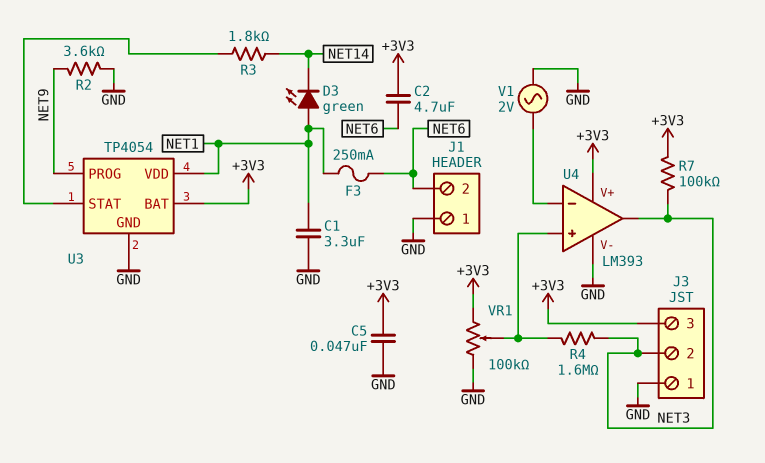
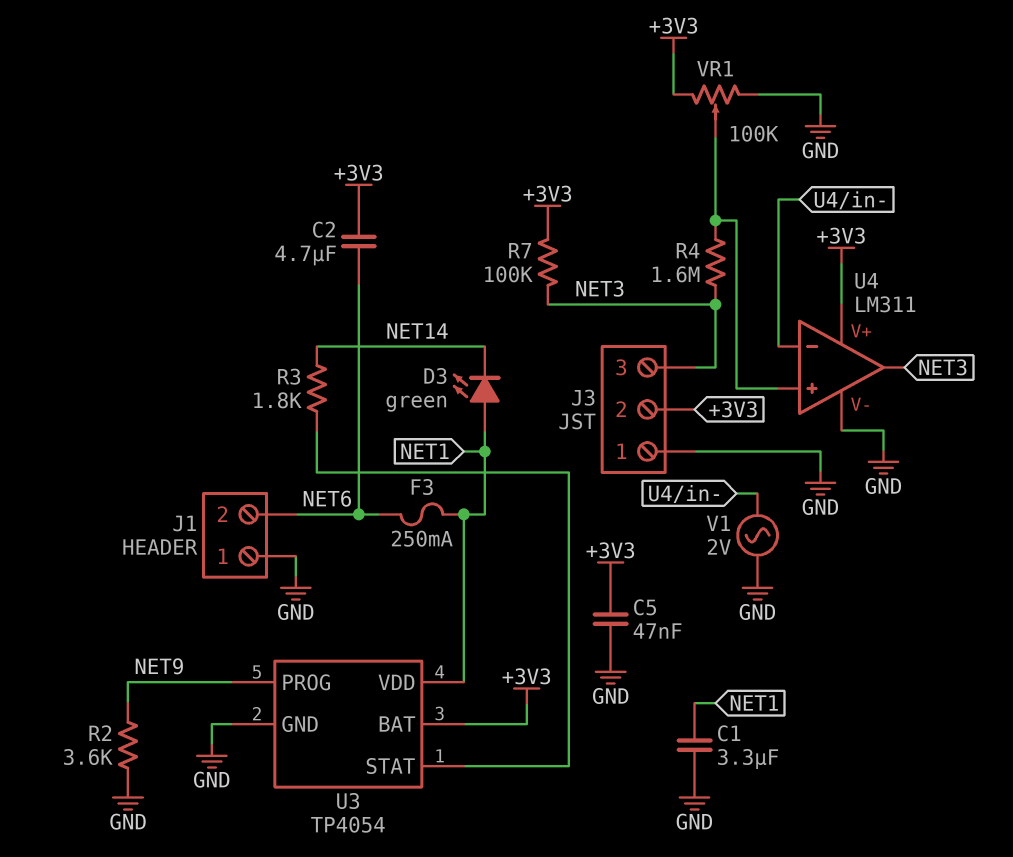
J3 pin 2: NET3 -> +3V3
J3 pin 3: +3V3 -> NET3
U4: LM393 -> LM311

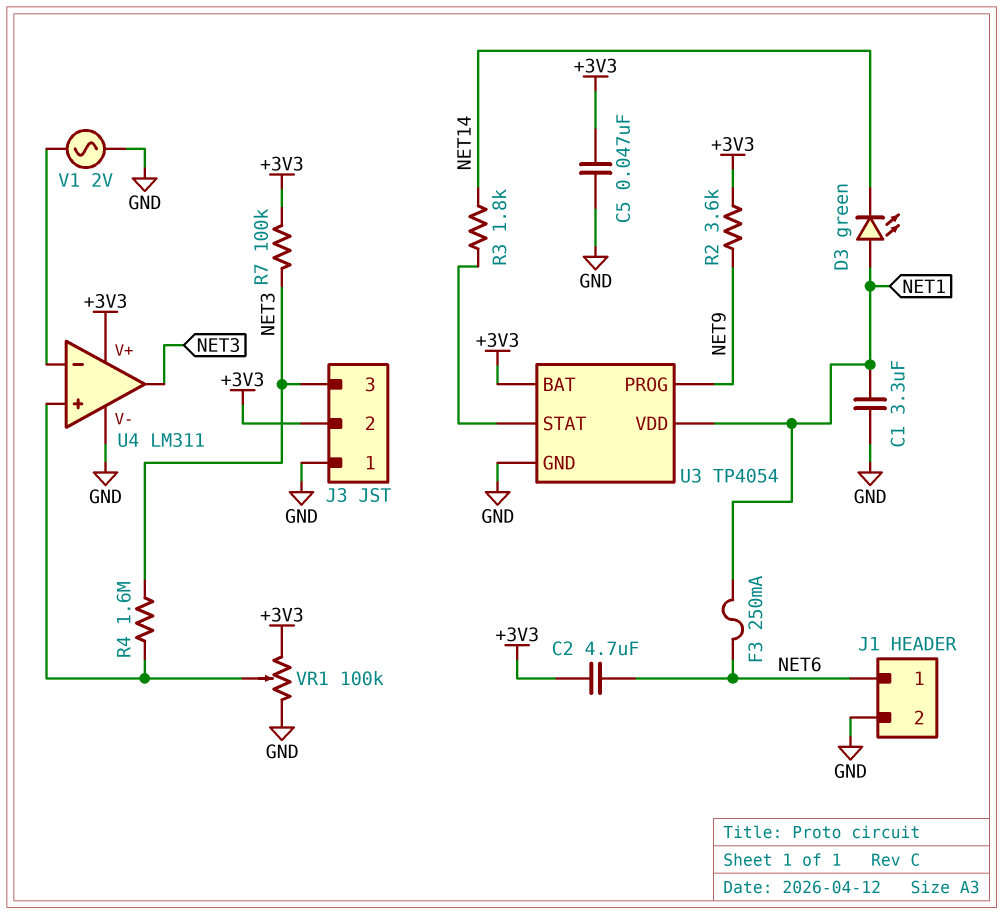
J1 pin 1: GND -> NET6
J1 pin 2: NET6 -> GND
R2: 3.6k (GND, NET9) -> 3.6k (+3V3, NET9)

